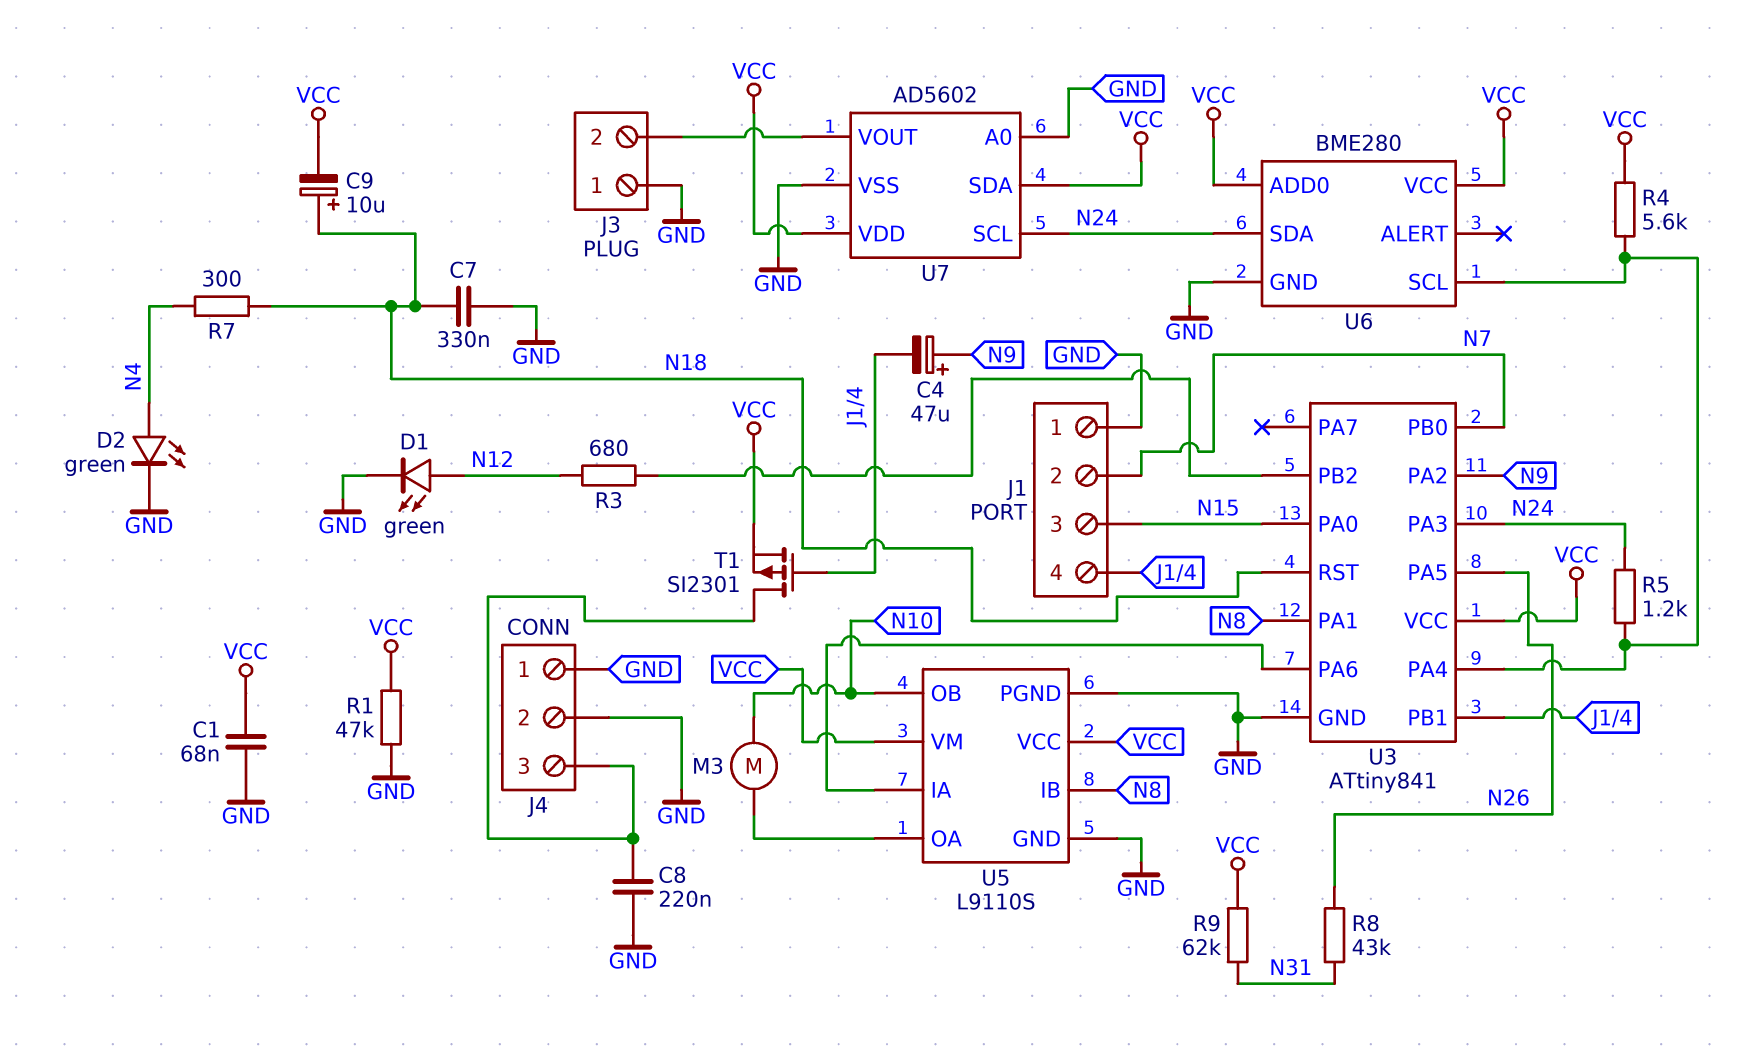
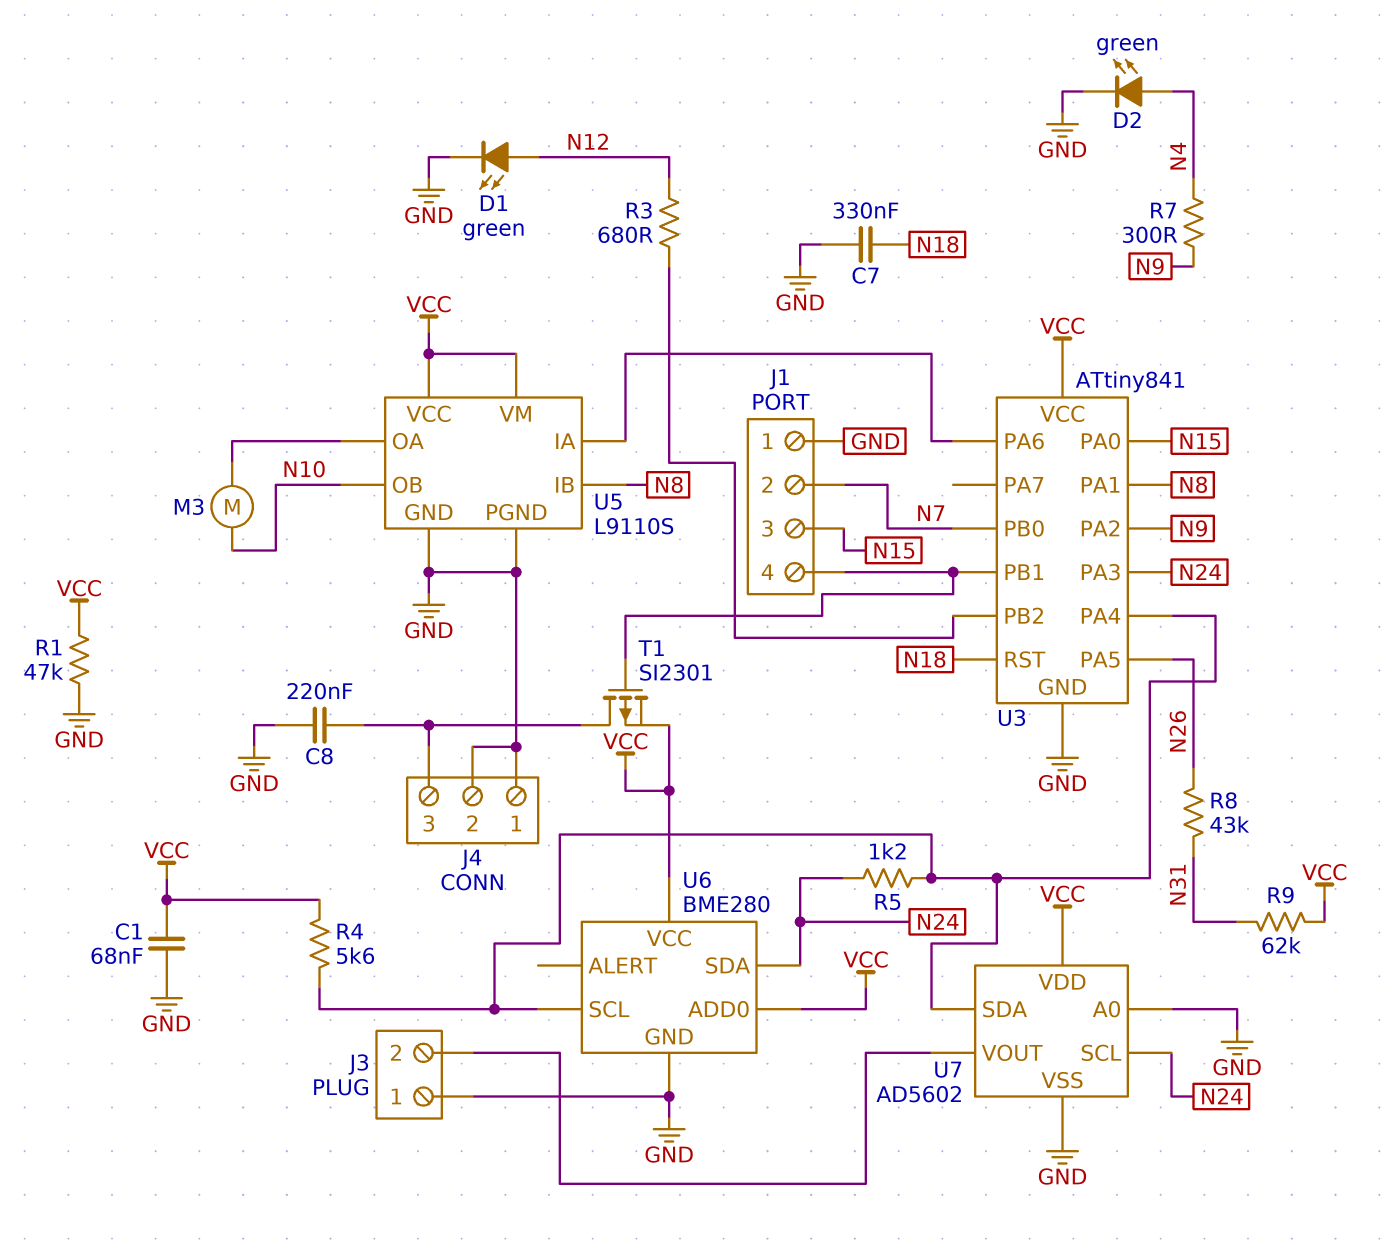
C4: 47uF (plus N9, minus J1/4) -> none
C9: 10uF (plus N18, minus VCC) -> none
R7: 300 (N4, N18) -> 300 (N4, N9)
U7 pin SDA: VCC -> U3/PA4

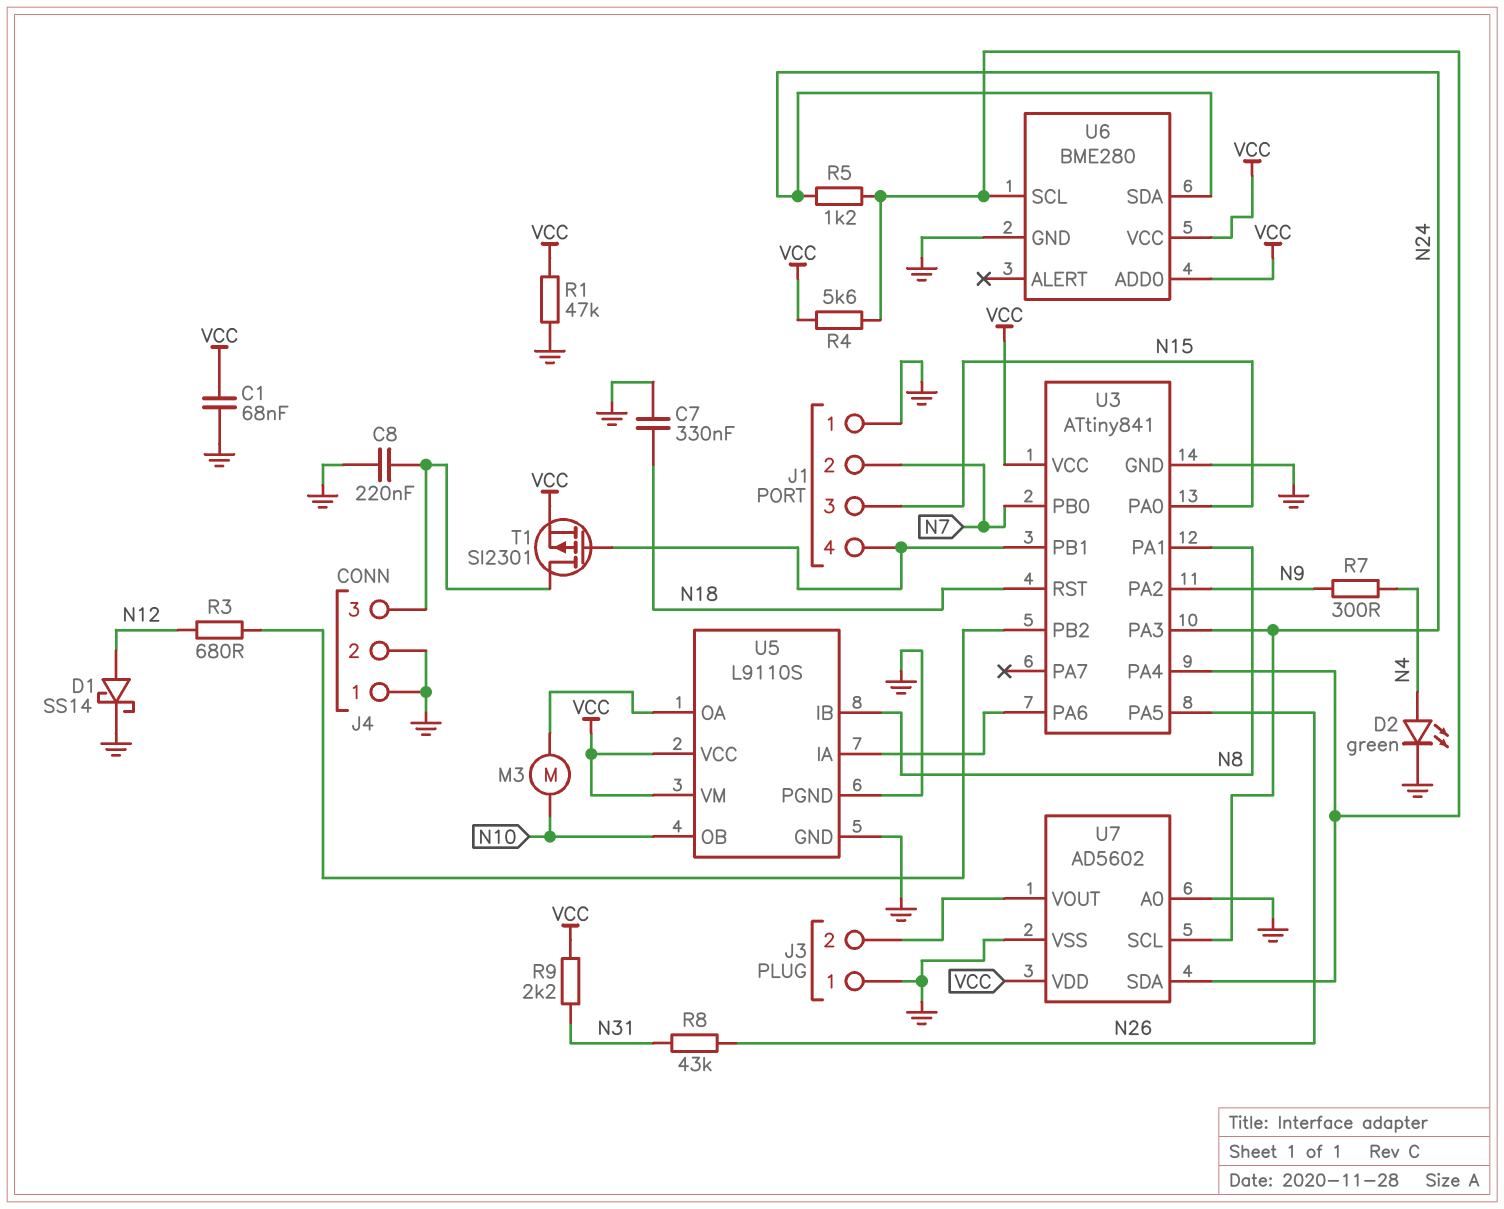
D1: LED green (A N12, K GND) -> schottky SS14 (A N12, K GND)
R9: 62k (N31, VCC) -> 2.2k (N31, VCC)

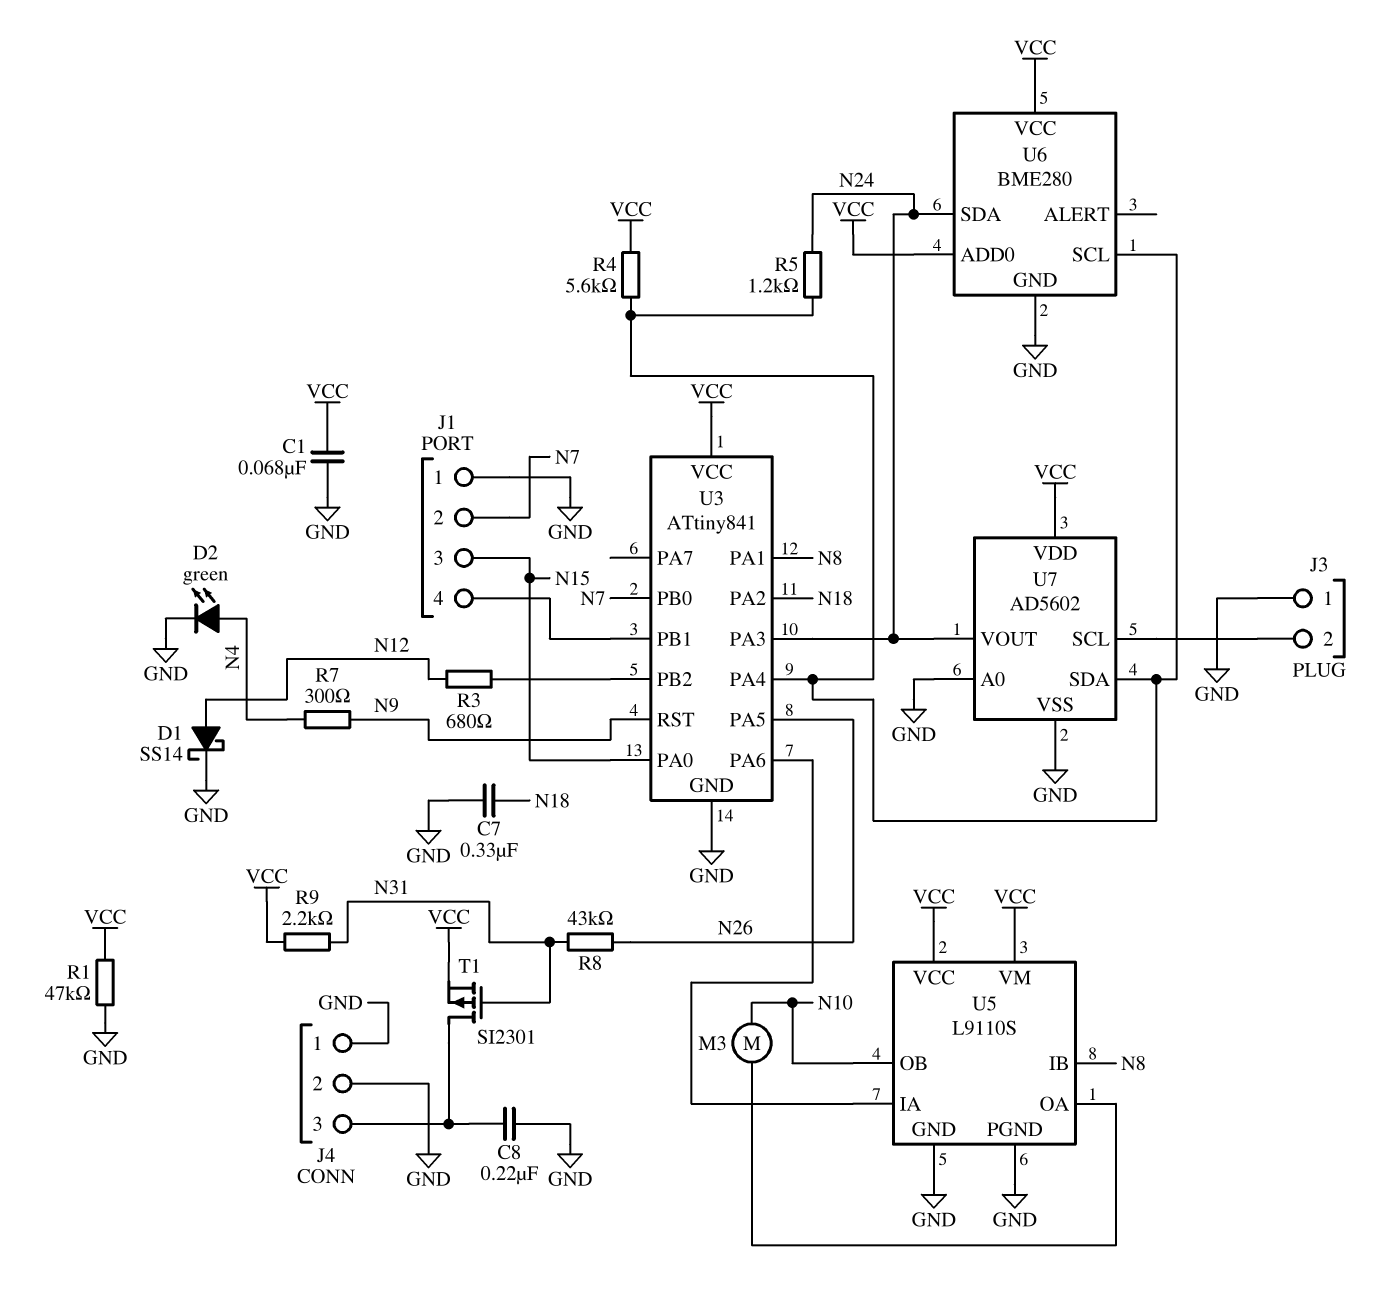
T1: PMOS SI2301 (G J1/4, D J4/3, S VCC) -> PMOS SI2301 (G N31, D J4/3, S VCC)
U3 pin PA2: N9 -> N18
U3 pin RST: N18 -> N9
U7 pin SCL: N24 -> J3/2
U7 pin VOUT: J3/2 -> N24

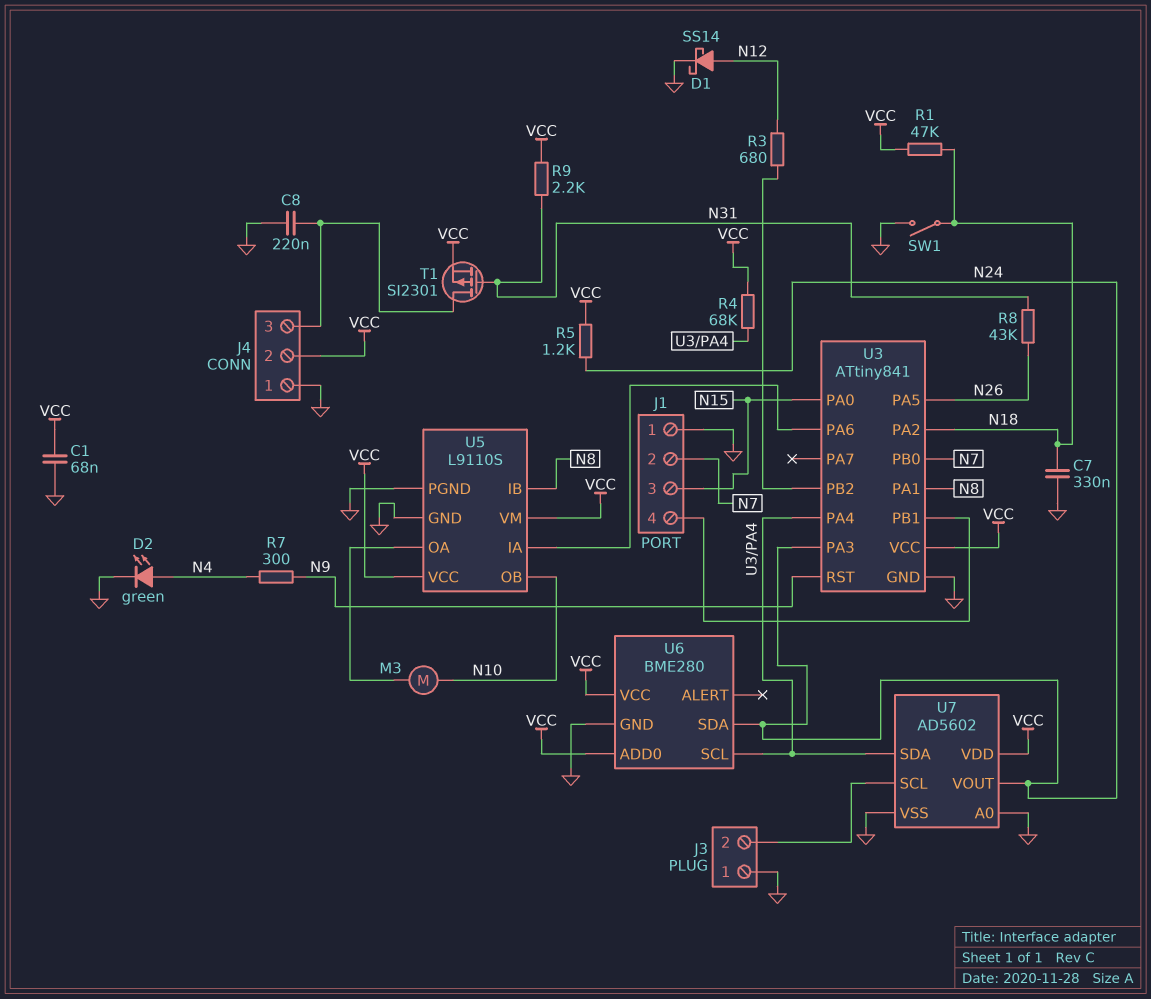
J4 pin 2: GND -> VCC
R1: 47k (GND, VCC) -> 47k (N18, VCC)
R4: 5.6k (U3/PA4, VCC) -> 68k (U3/PA4, VCC)
R5: 1.2k (N24, U3/PA4) -> 1.2k (N24, VCC)
SW1: none -> switch (GND, N18)

